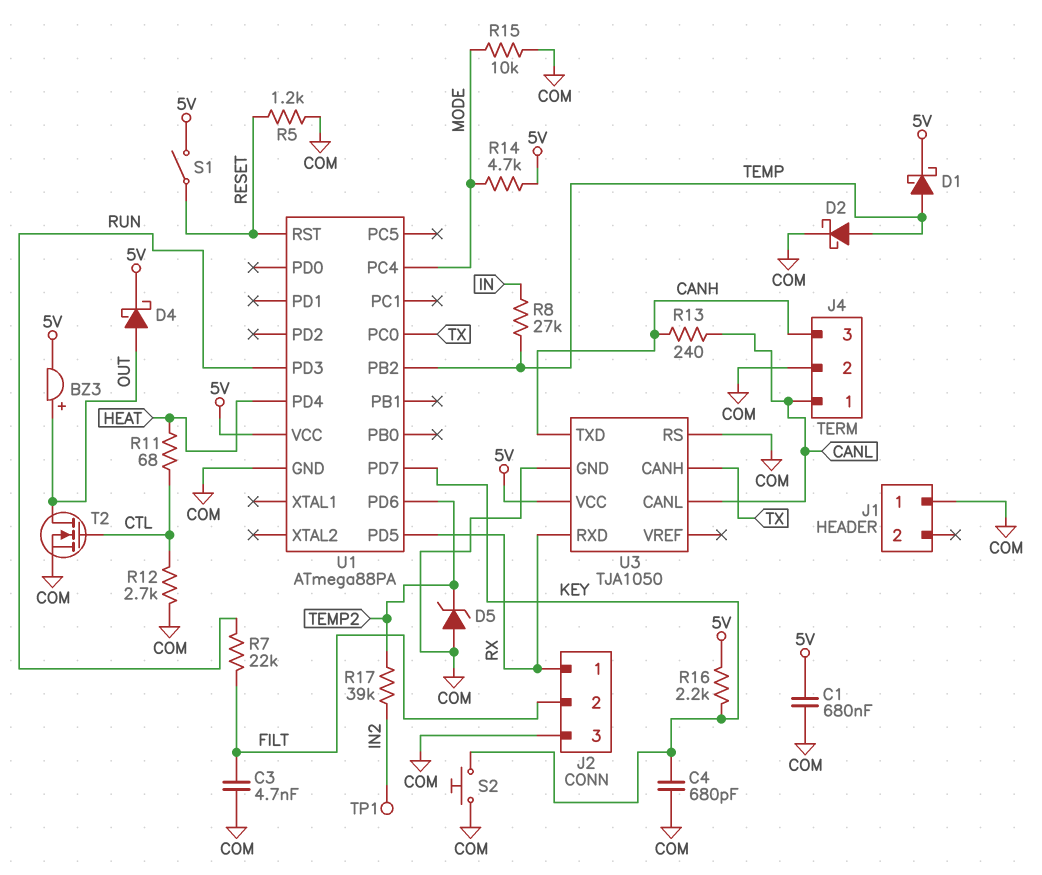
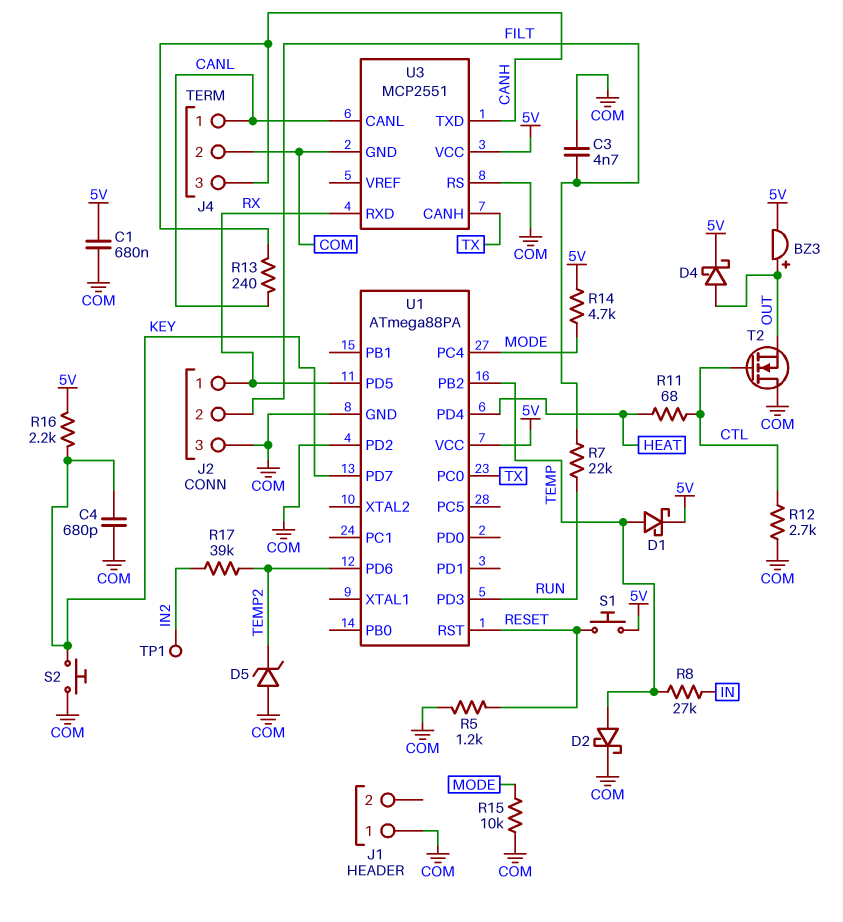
S1: switch (5V, RESET) -> button (5V, RESET)
T2: NMOS (G CTL, D OUT, S COM) -> NMOS (G CTL, D COM, S OUT)
U1 pin PD2: none -> COM
U3: TJA1050 -> MCP2551

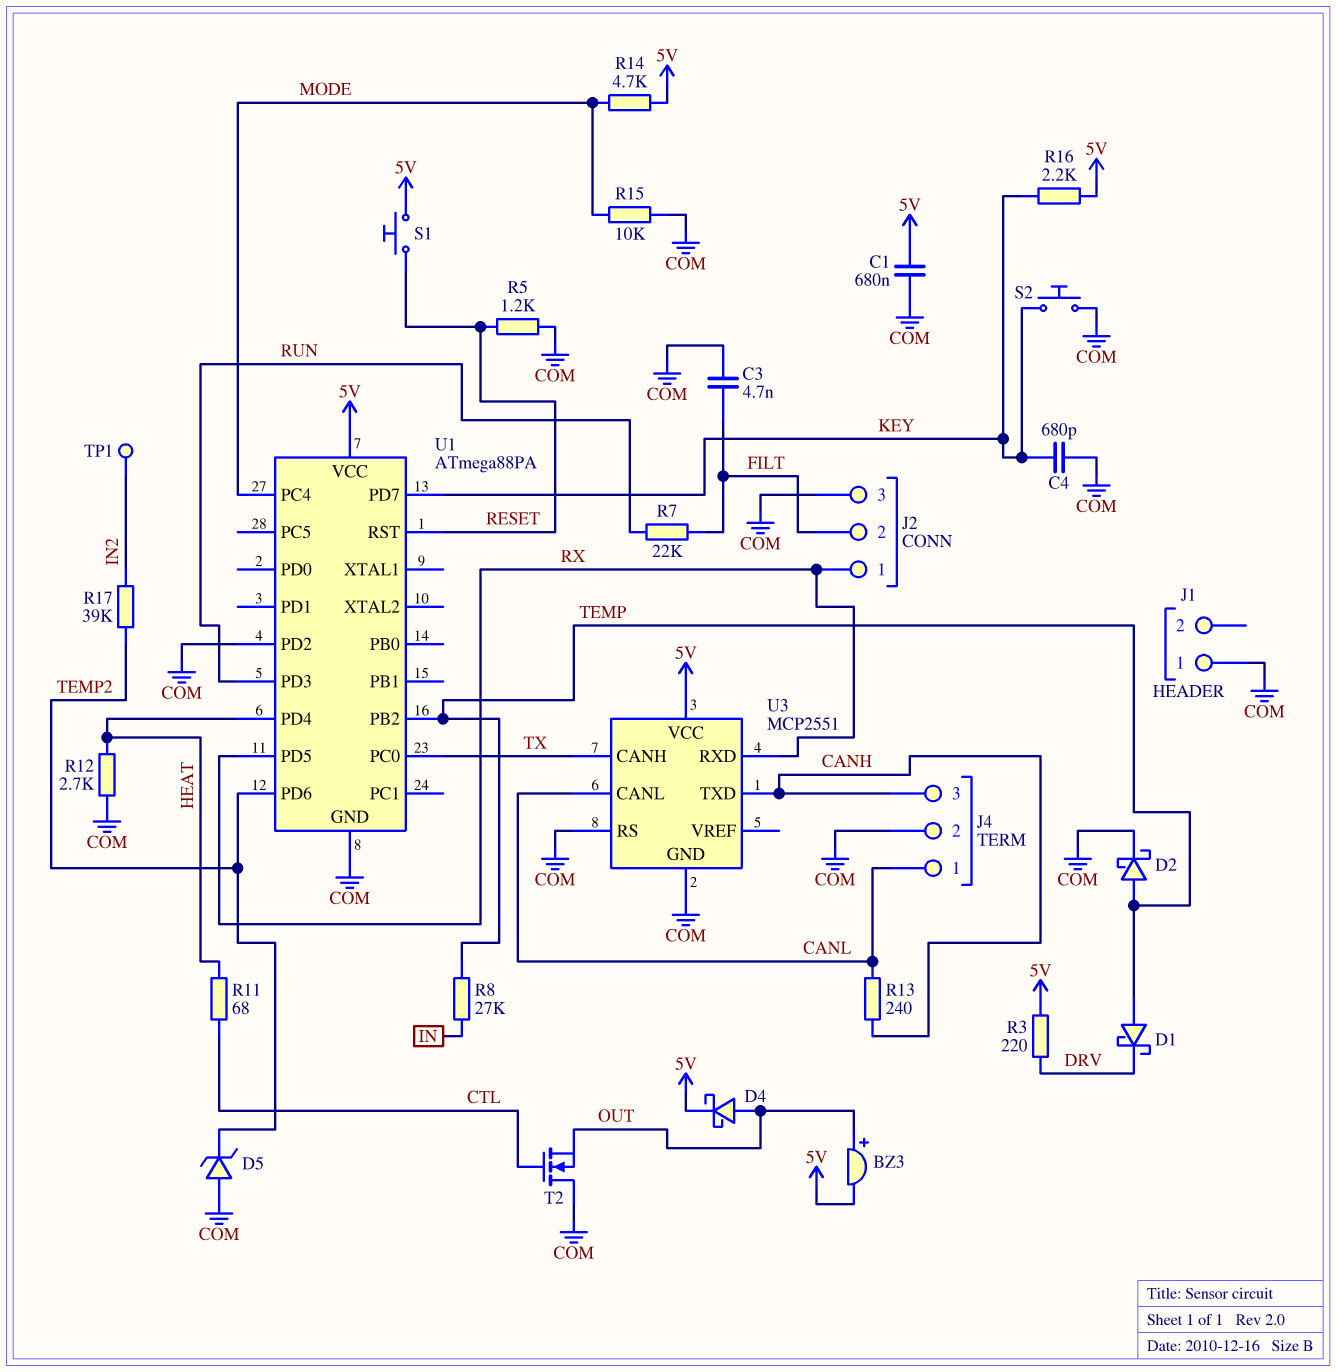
D1: schottky (A TEMP, K 5V) -> schottky (A TEMP, K DRV)
R3: none -> 220 (5V, DRV)
R12: 2.7k (COM, CTL) -> 2.7k (COM, HEAT)

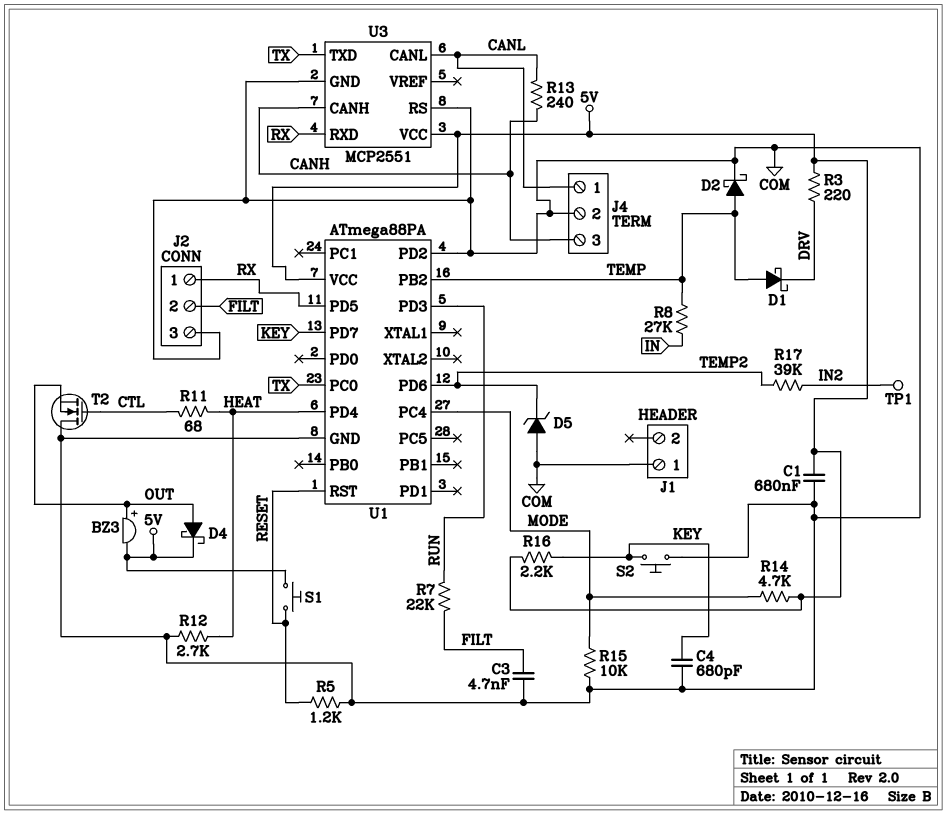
U3 pin CANH: TX -> CANH
U3 pin TXD: CANH -> TX

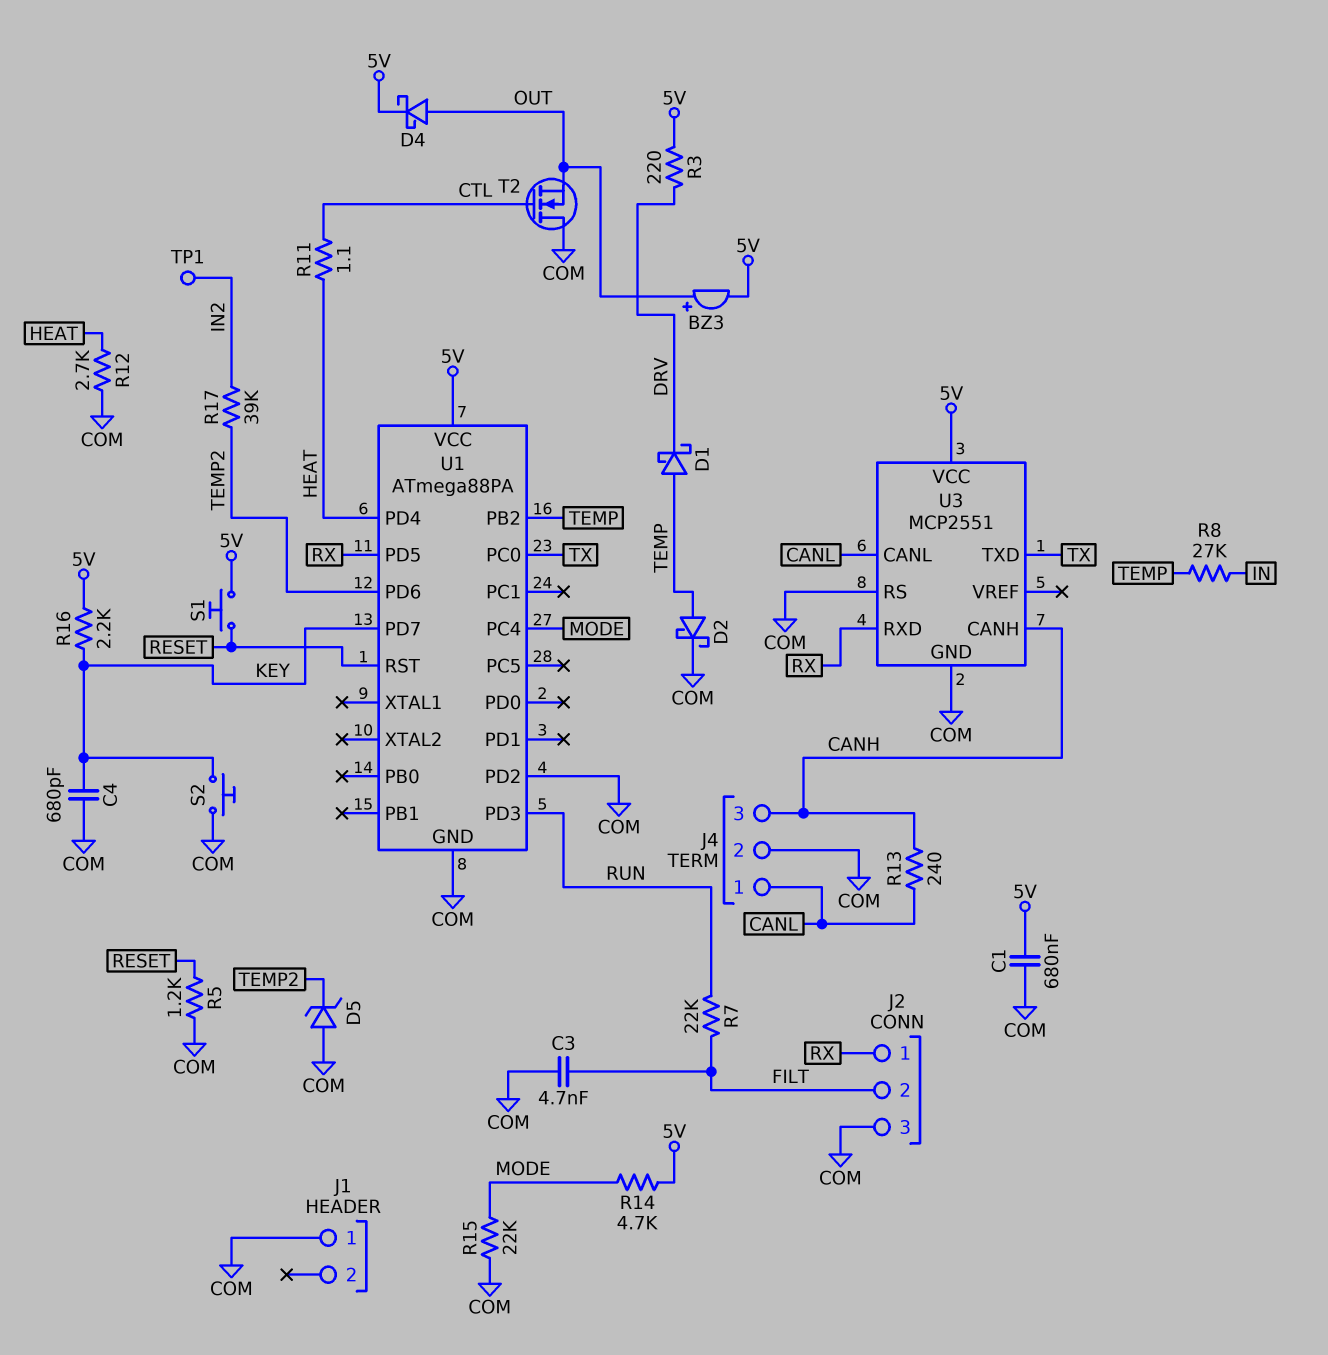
R11: 68 (CTL, HEAT) -> 1.1 (CTL, HEAT)
R15: 10k (COM, MODE) -> 22k (COM, MODE)

